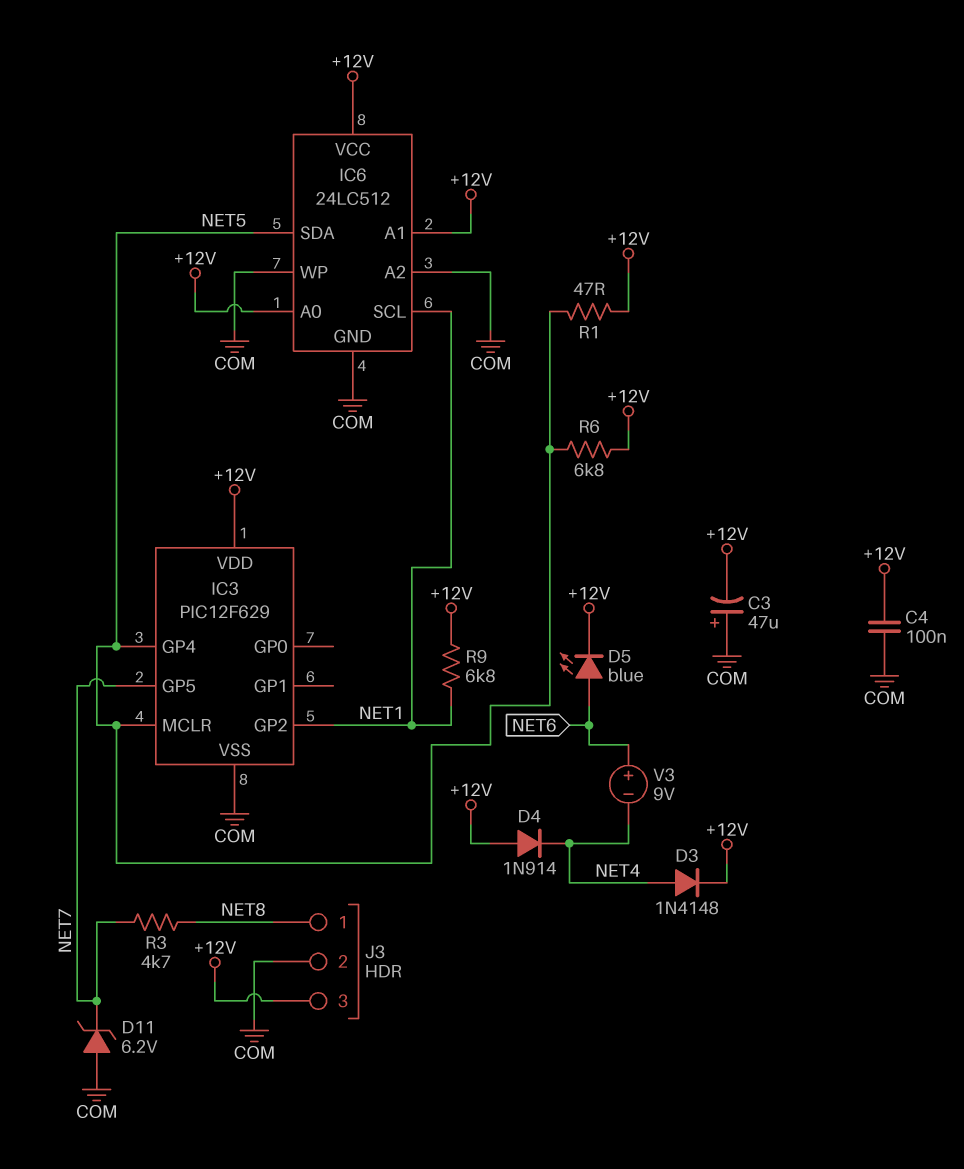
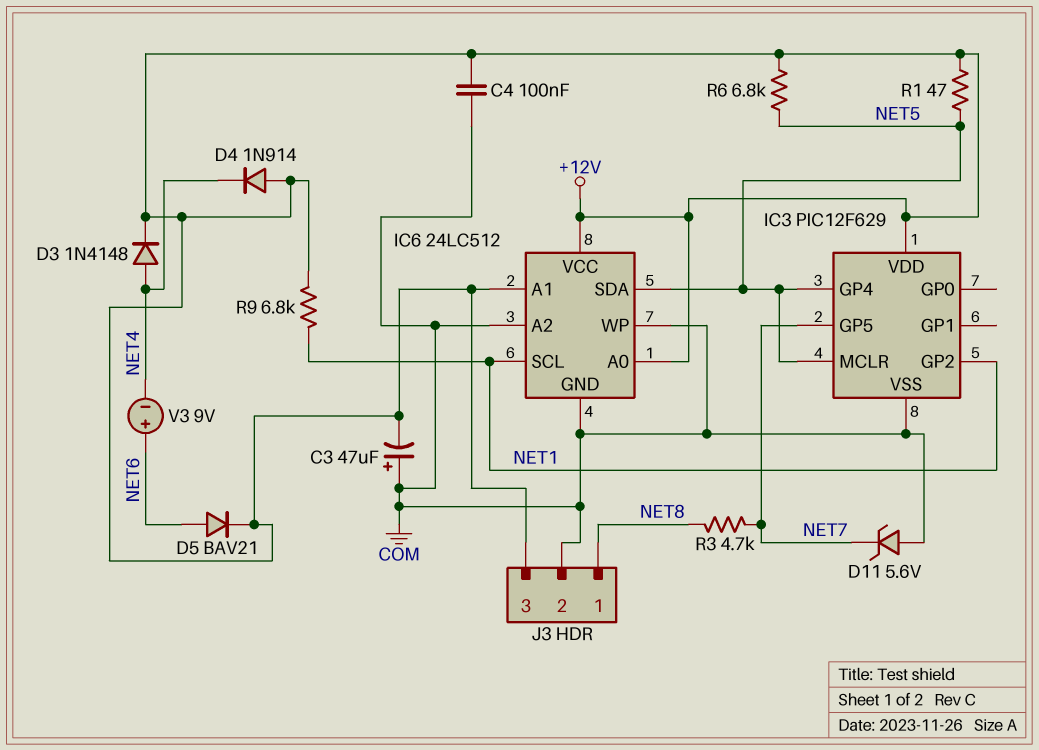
D5: LED blue (A NET6, K +12V) -> diode BAV21 (A NET6, K +12V)
D11: zener 6.2V (A COM, K NET7) -> zener 5.6V (A COM, K NET7)

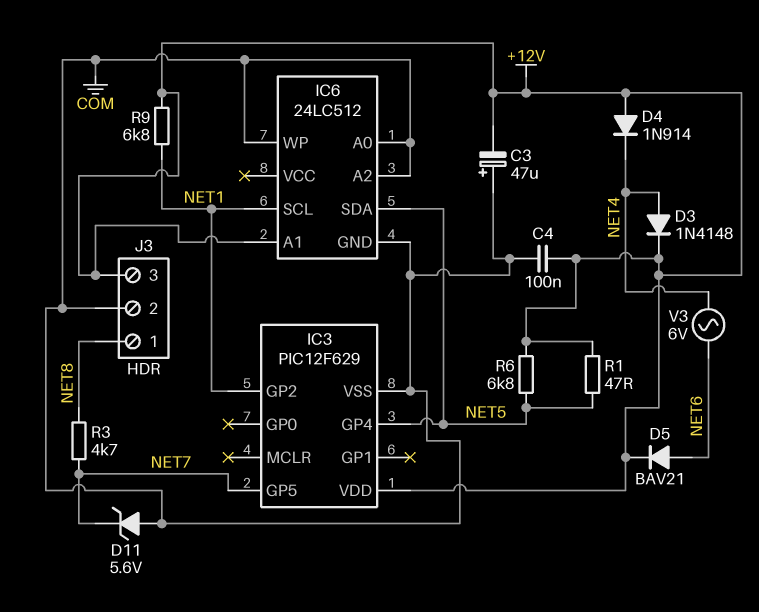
IC3 pin MCLR: NET5 -> none
IC6 pin A0: +12V -> COM
IC6 pin VCC: +12V -> none
V3: 9V (plus NET6, minus NET4) -> AC 6V (NET4, NET6)

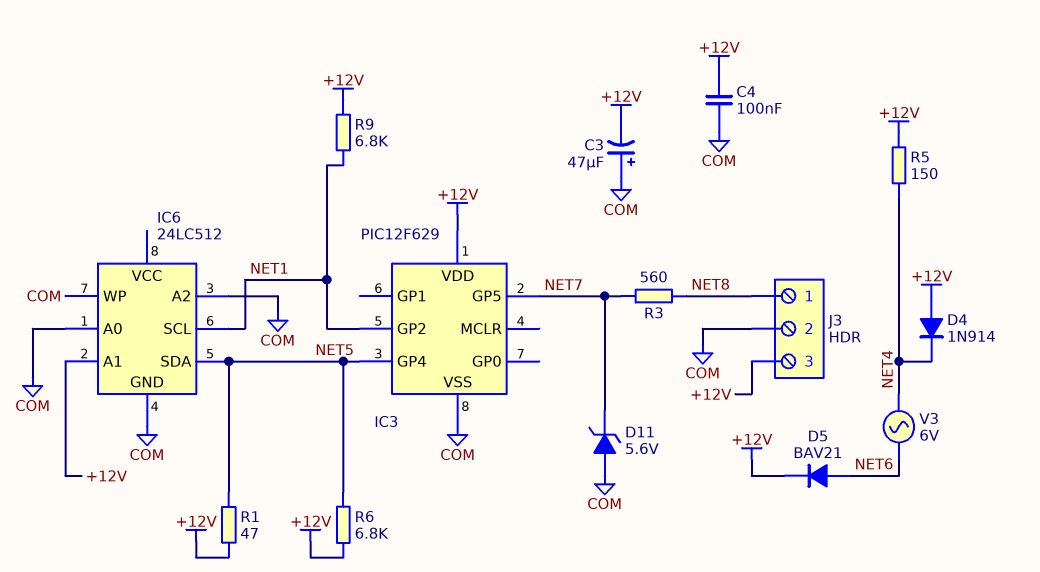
D3: diode 1N4148 (A NET4, K +12V) -> none
R3: 4.7k (NET7, NET8) -> 560 (NET7, NET8)
R5: none -> 150 (+12V, NET4)

